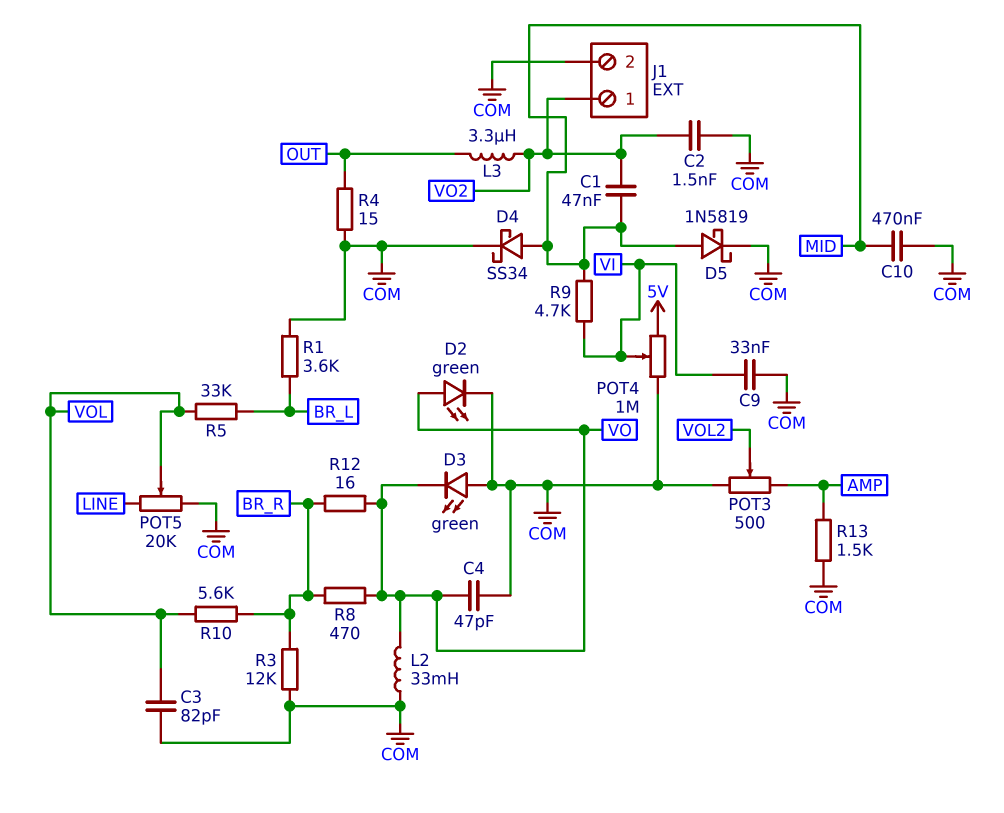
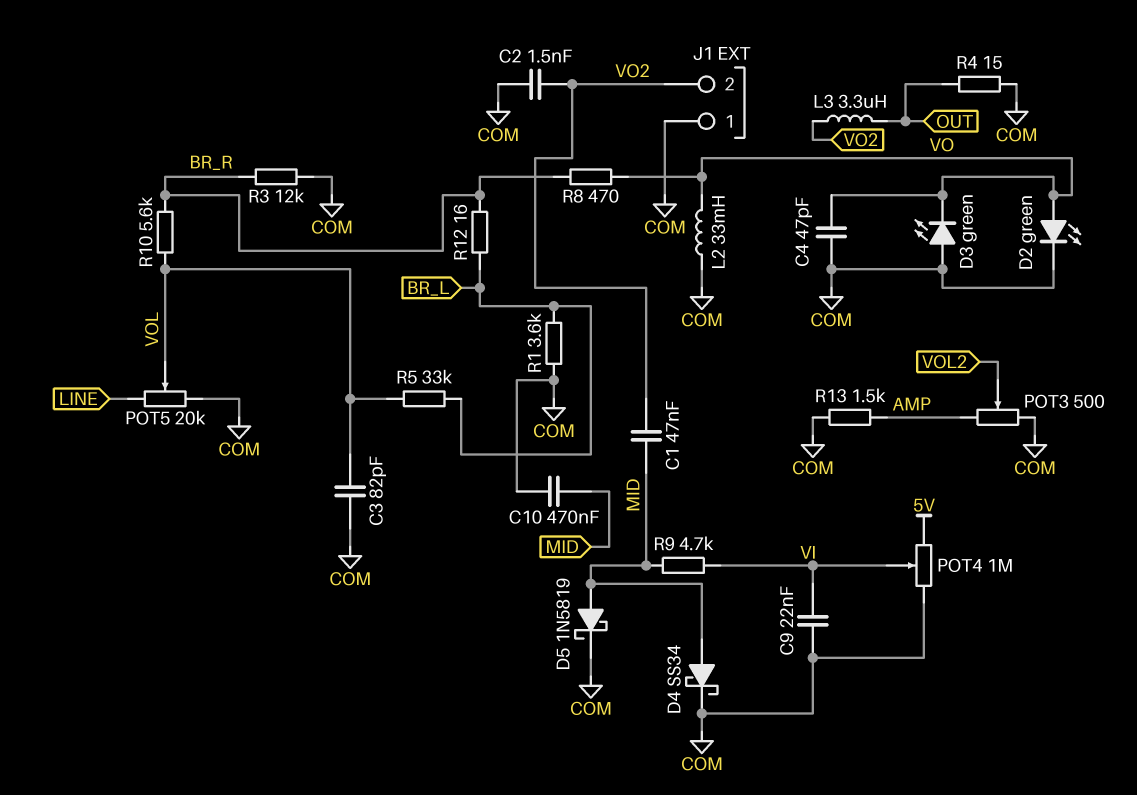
C9: 33nF (COM, VI) -> 22nF (COM, VI)
J1 pin 1: VO2 -> COM
J1 pin 2: COM -> VO2
R12: 16 (BR_R, VO) -> 16 (BR_L, BR_R)

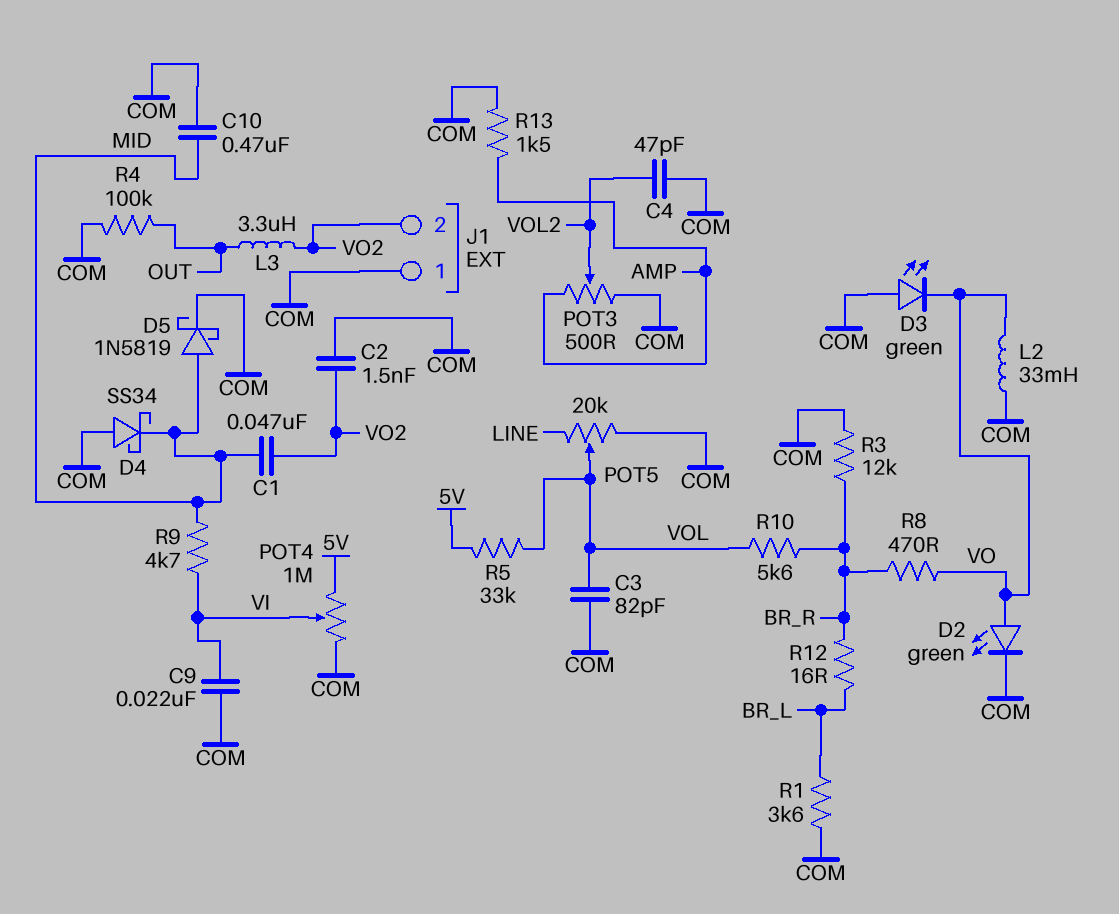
C4: 47pF (COM, VO) -> 47pF (COM, VOL2)
D4: schottky SS34 (A MID, K COM) -> schottky SS34 (A COM, K MID)
R4: 15 (COM, OUT) -> 100k (COM, OUT)
R5: 33k (BR_L, VOL) -> 33k (5V, VOL)

